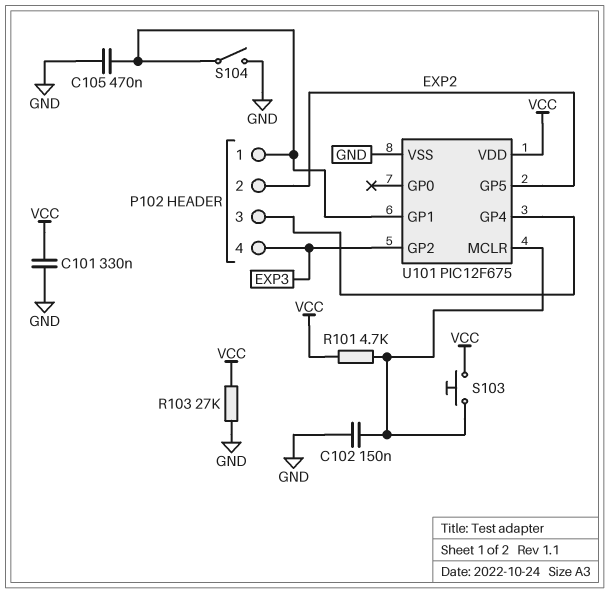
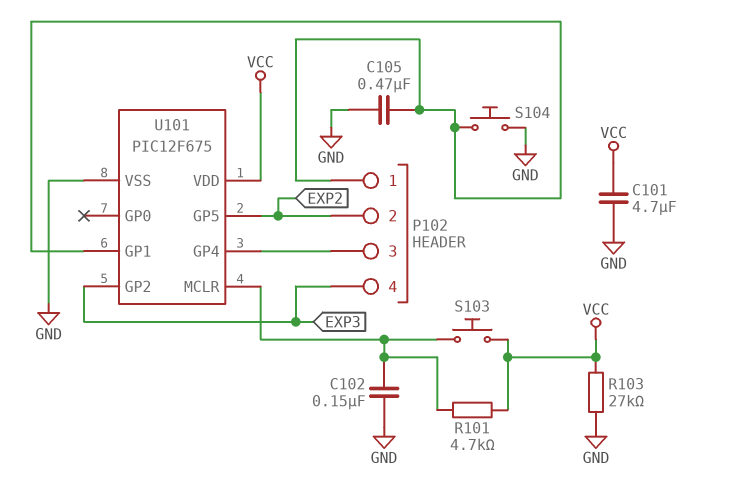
C101: 330nF (GND, VCC) -> 4.7uF (GND, VCC)
S104: switch (GND, P102/1) -> button (GND, P102/1)

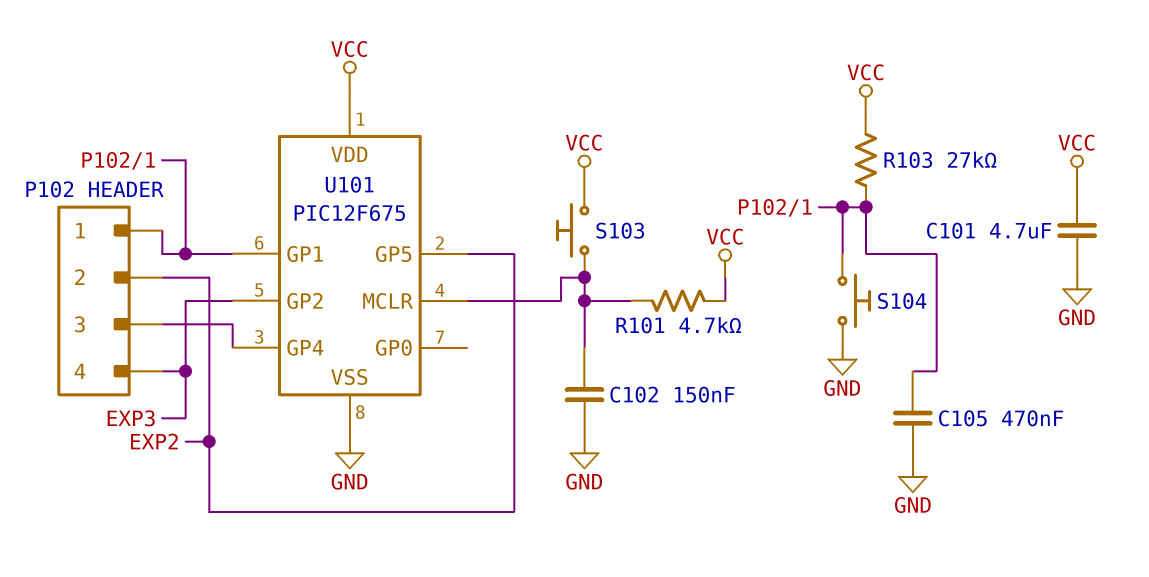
R103: 27k (GND, VCC) -> 27k (P102/1, VCC)

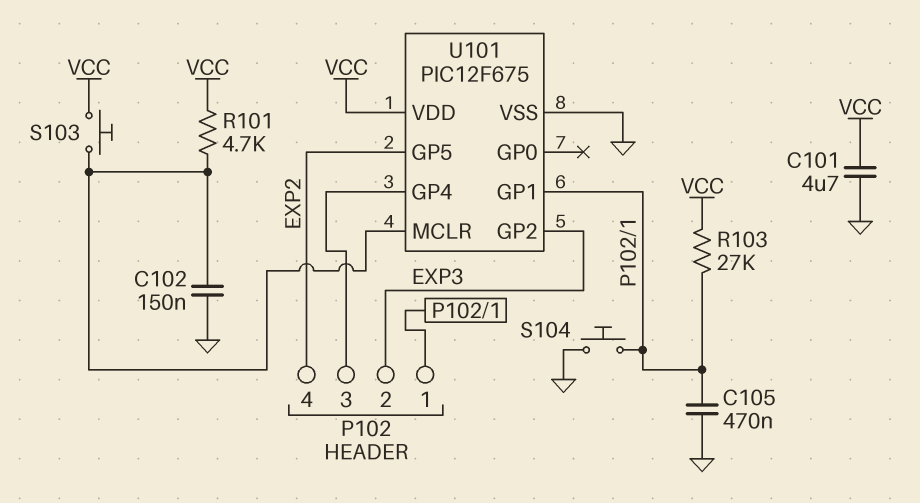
P102 pin 2: EXP2 -> EXP3
P102 pin 4: EXP3 -> EXP2

